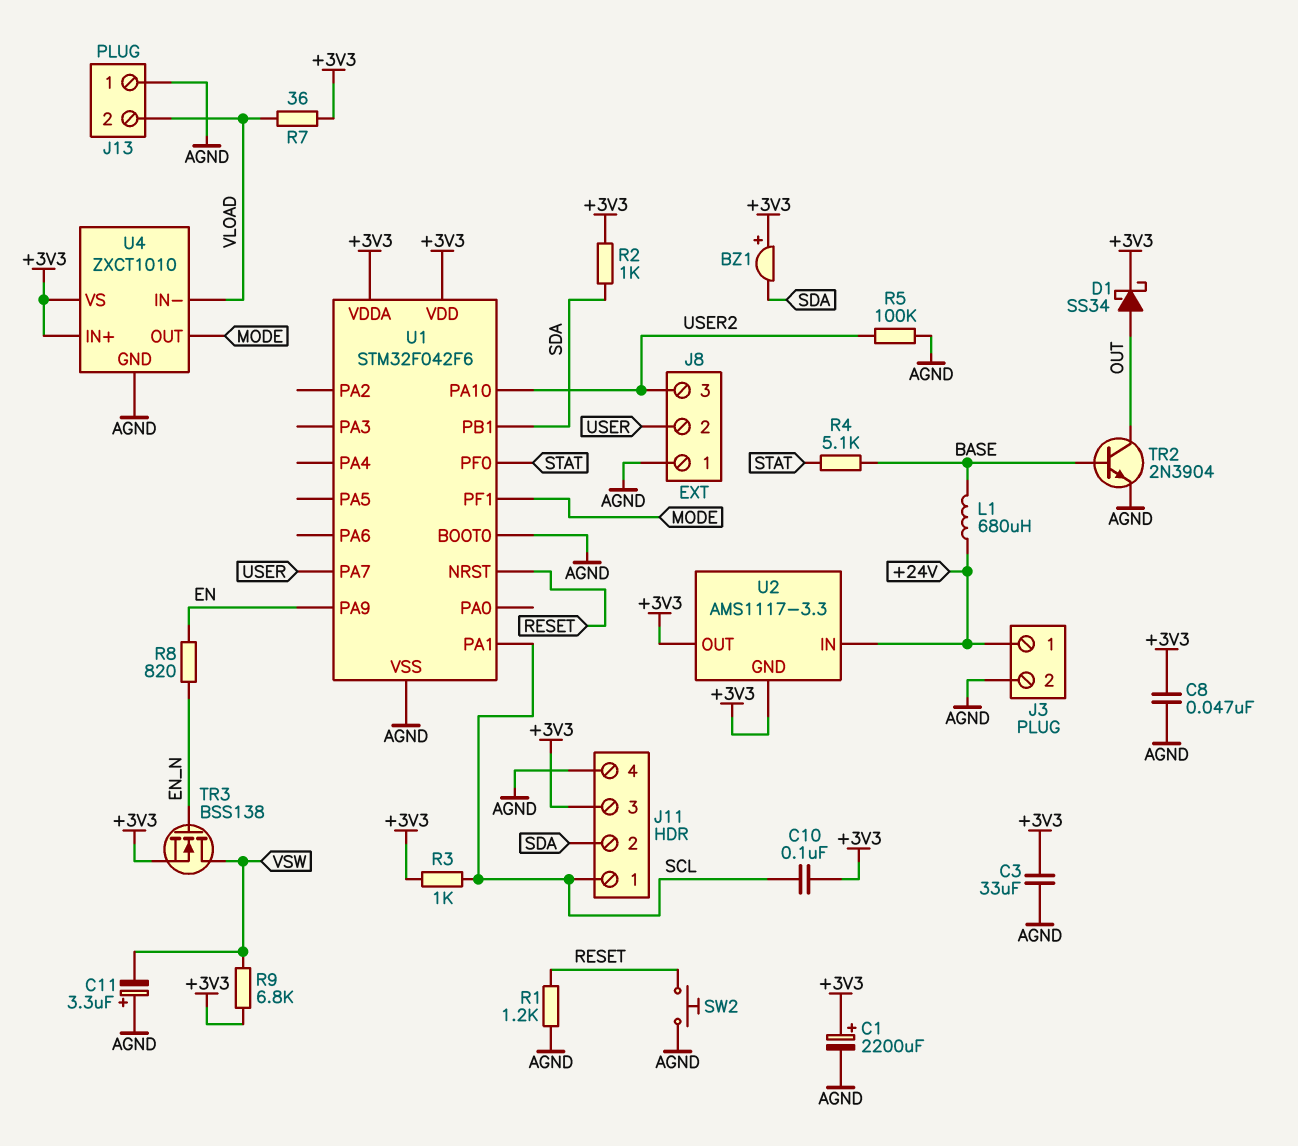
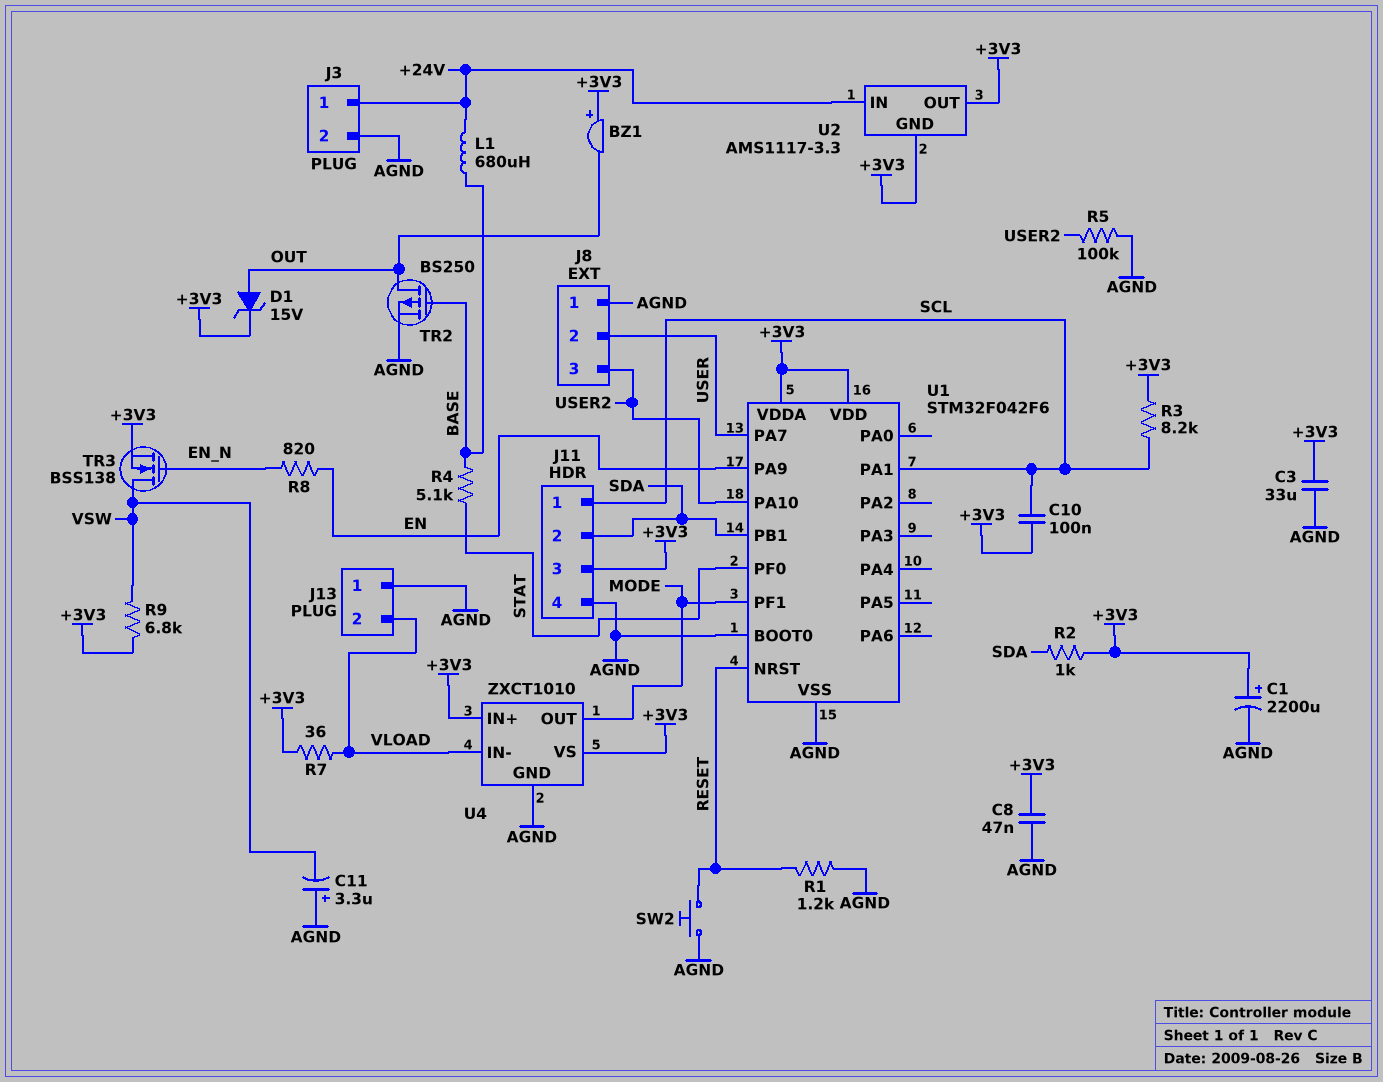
BZ1: buzzer (plus +3V3, minus SDA) -> buzzer (plus +3V3, minus OUT)
D1: schottky SS34 (A OUT, K +3V3) -> zener 15V (A OUT, K +3V3)
R3: 1k (+3V3, SCL) -> 8.2k (+3V3, SCL)
TR2: NPN 2N3904 (B BASE, C OUT, E AGND) -> PMOS BS250 (G BASE, D OUT, S AGND)

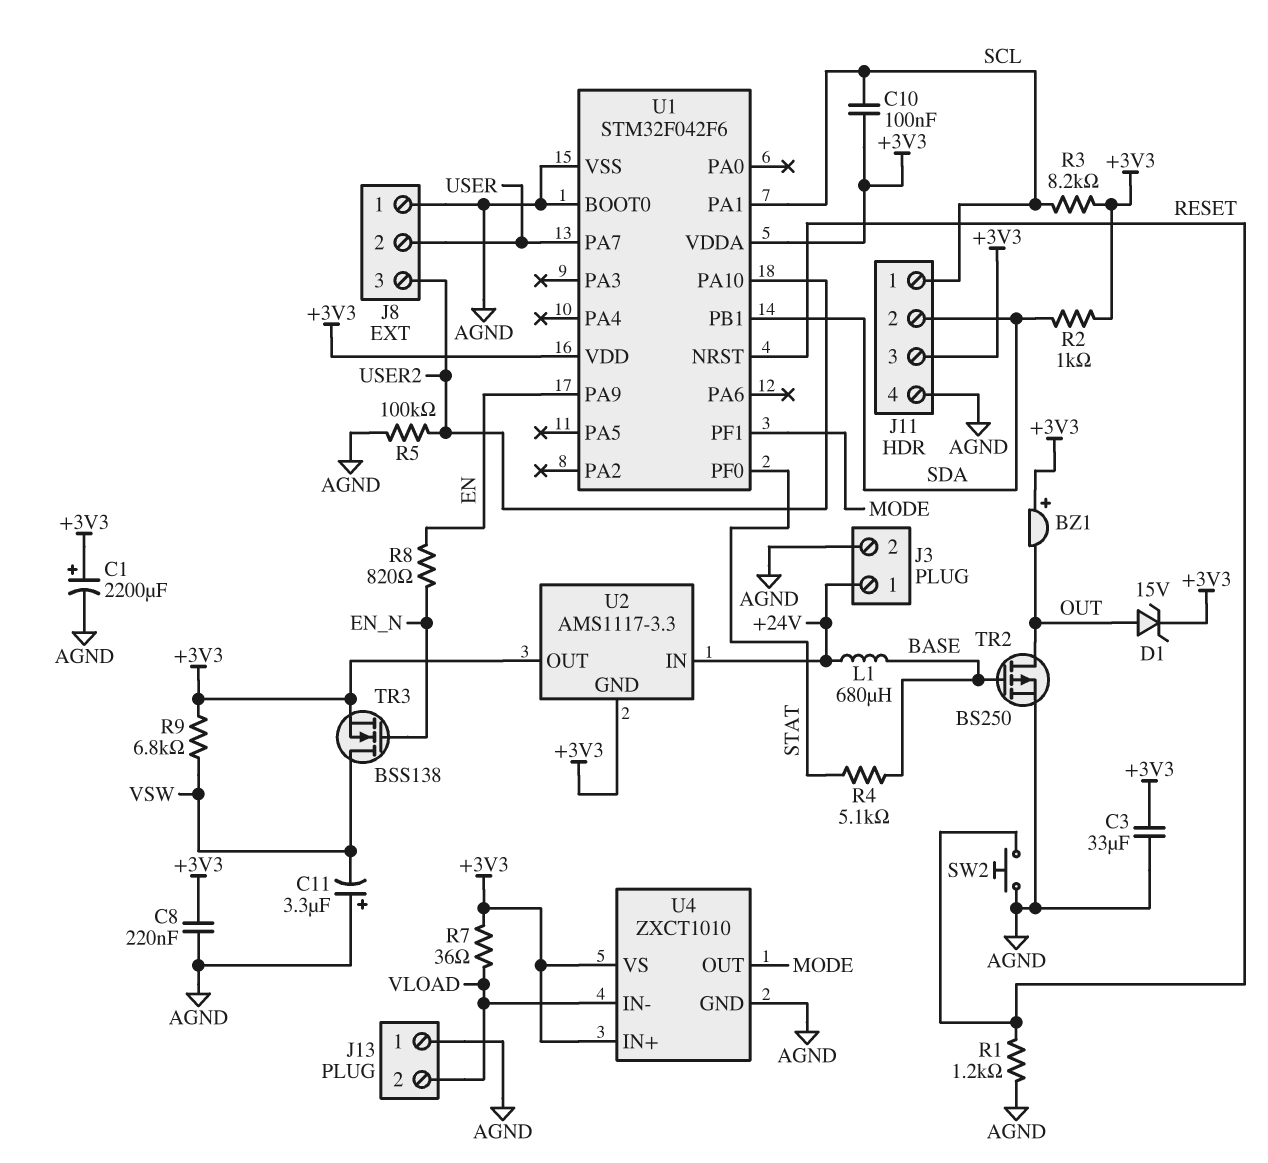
C8: 47nF (+3V3, AGND) -> 220nF (+3V3, AGND)

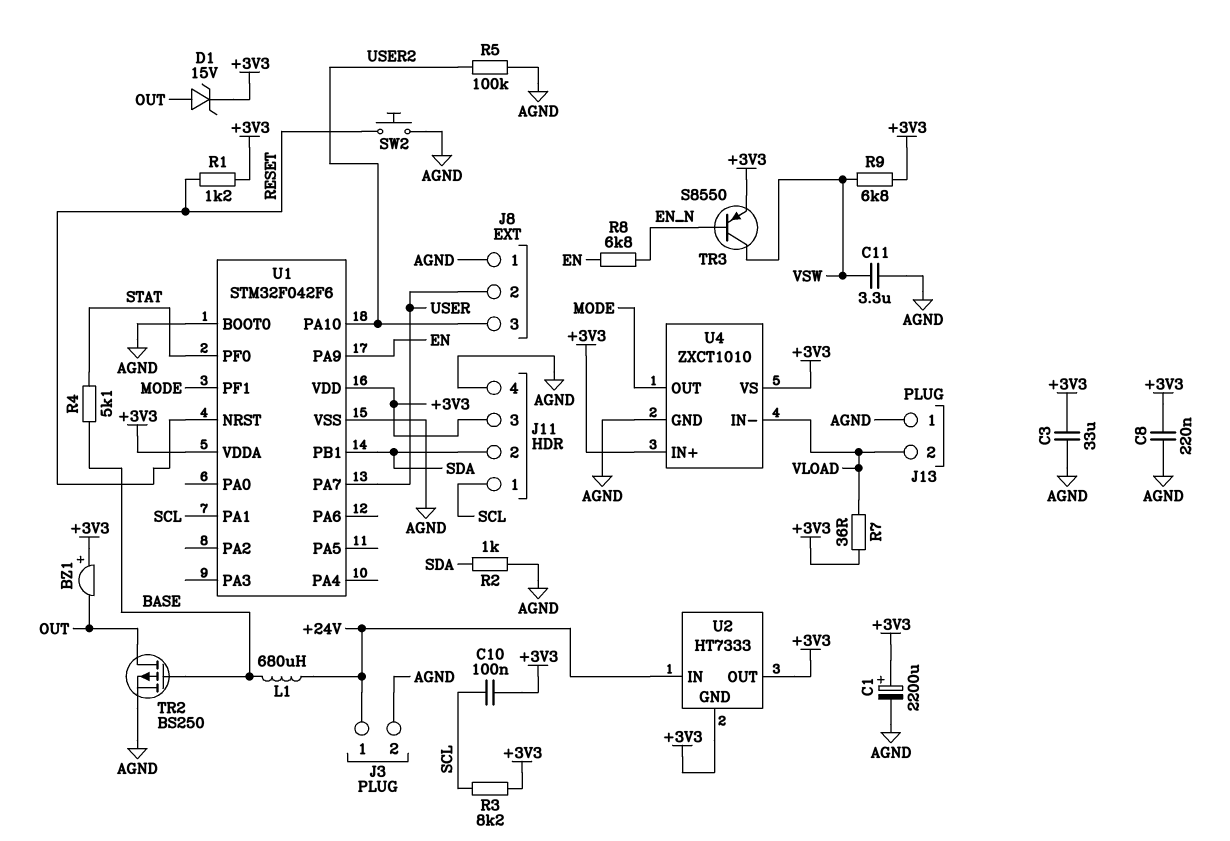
C11: 3.3uF (plus AGND, minus VSW) -> 3.3uF (AGND, VSW)
R1: 1.2k (AGND, RESET) -> 1.2k (+3V3, RESET)
R2: 1k (+3V3, SDA) -> 1k (AGND, SDA)
R8: 820 (EN, EN_N) -> 6.8k (EN, EN_N)
TR3: NMOS BSS138 (G EN_N, D VSW, S +3V3) -> PNP S8550 (B EN_N, C VSW, E +3V3)
U2: AMS1117-3.3 -> HT7333

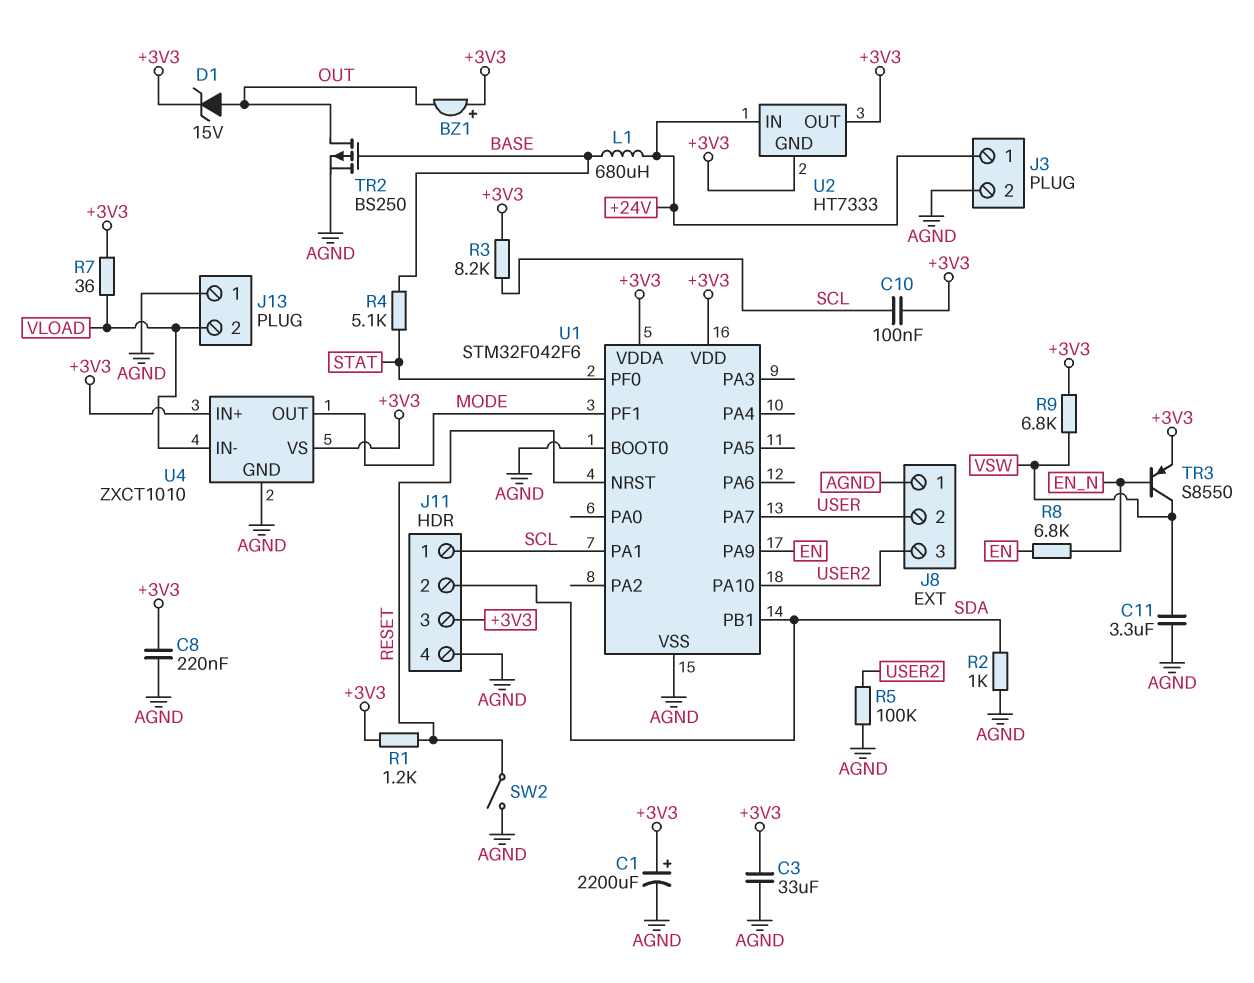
SW2: button (AGND, RESET) -> switch (AGND, RESET)

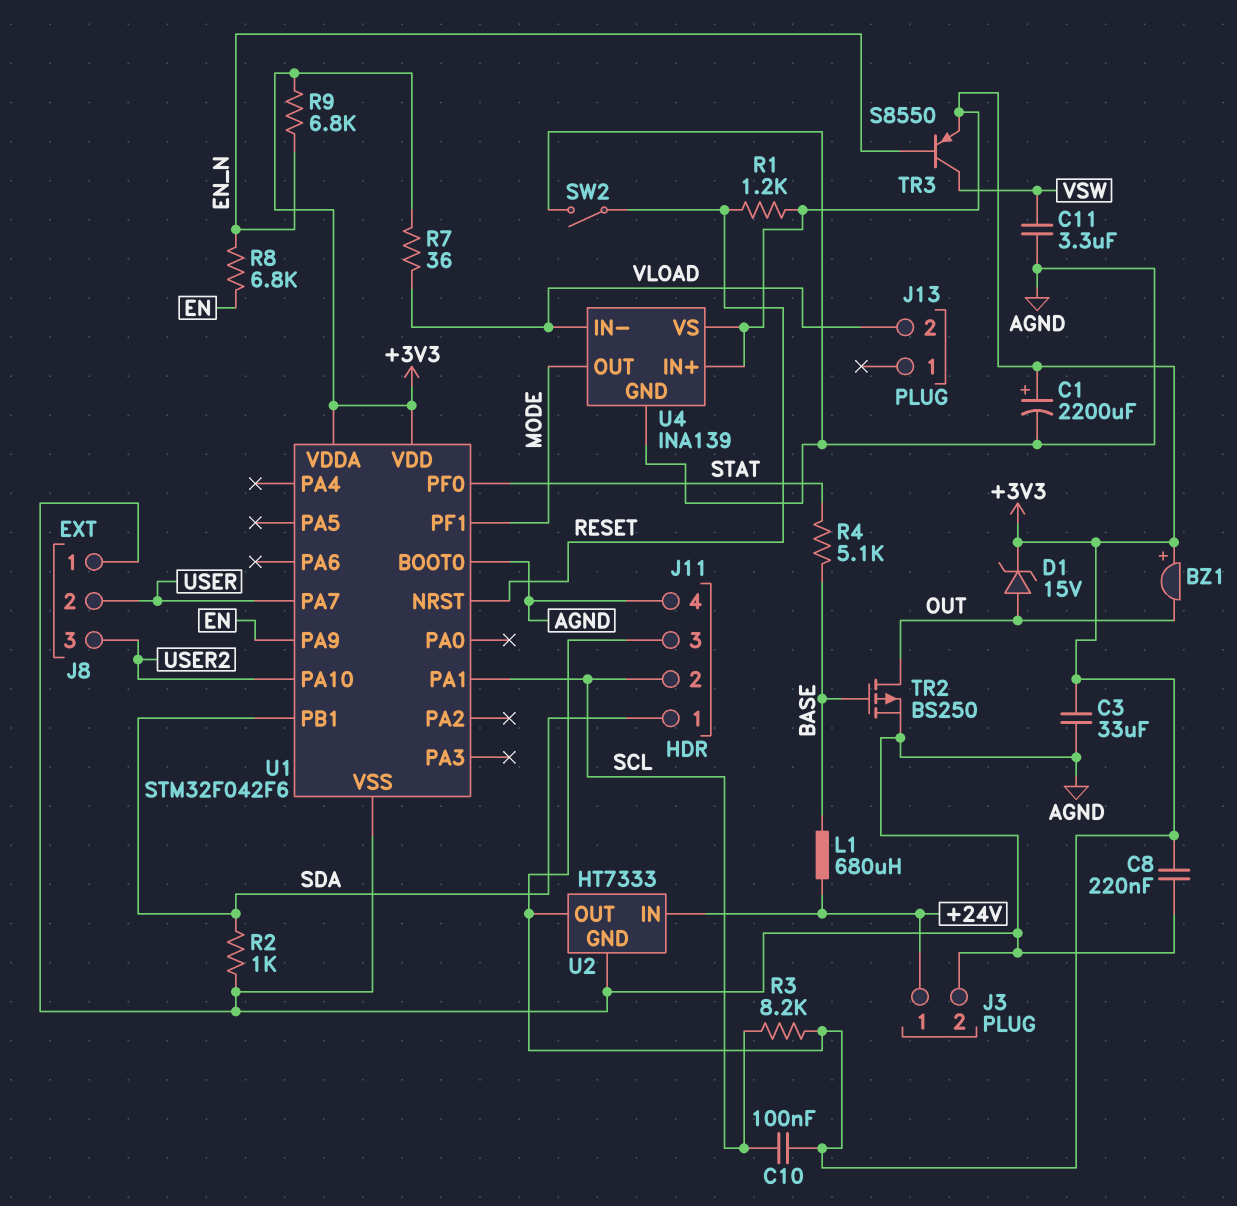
J11 pin 1: SCL -> SDA
J11 pin 2: SDA -> SCL
J13 pin 1: AGND -> none
R5: 100k (AGND, USER2) -> none
R9: 6.8k (+3V3, VSW) -> 6.8k (+3V3, EN_N)
U2 pin GND: +3V3 -> AGND
U4: ZXCT1010 -> INA139

